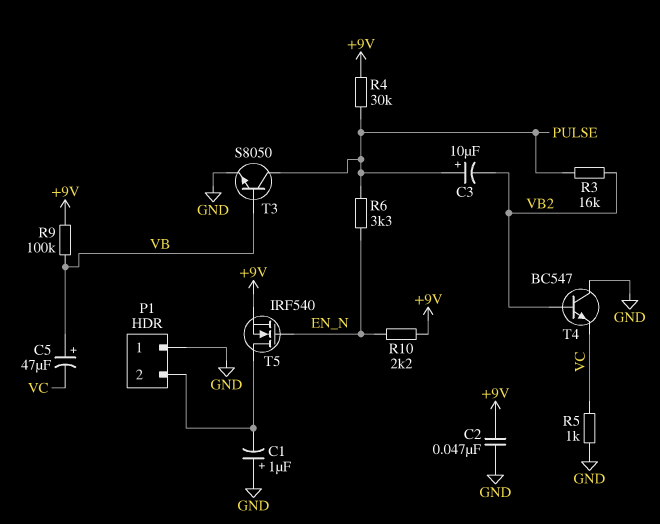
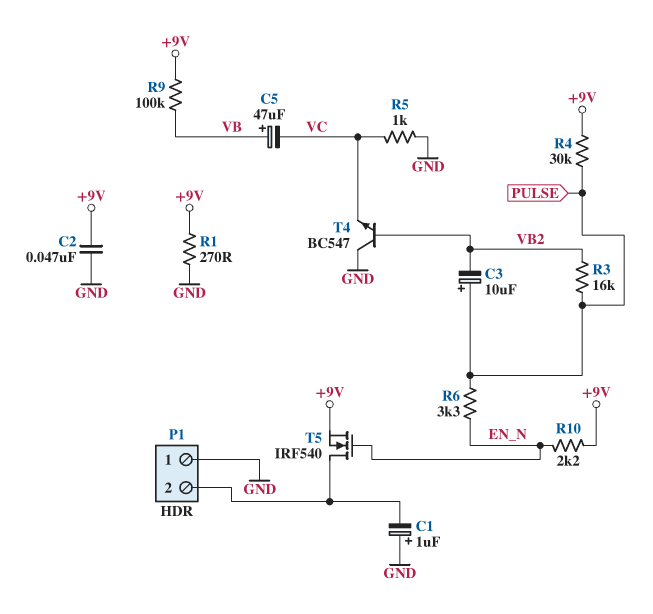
R1: none -> 270 (+9V, GND)
T3: NPN S8050 (B VB, C PULSE, E GND) -> none

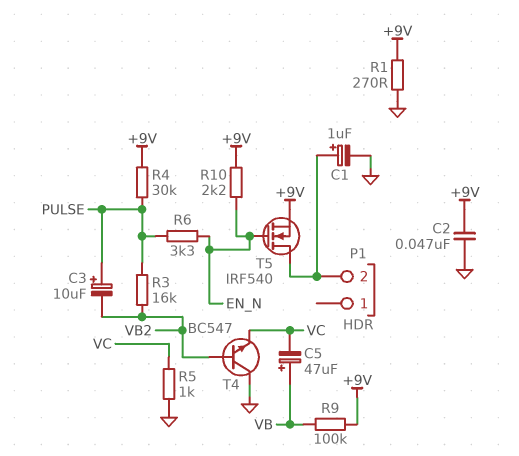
C1: 1uF (plus GND, minus P1/2) -> 1uF (plus P1/2, minus GND)
P1 pin 1: GND -> none

